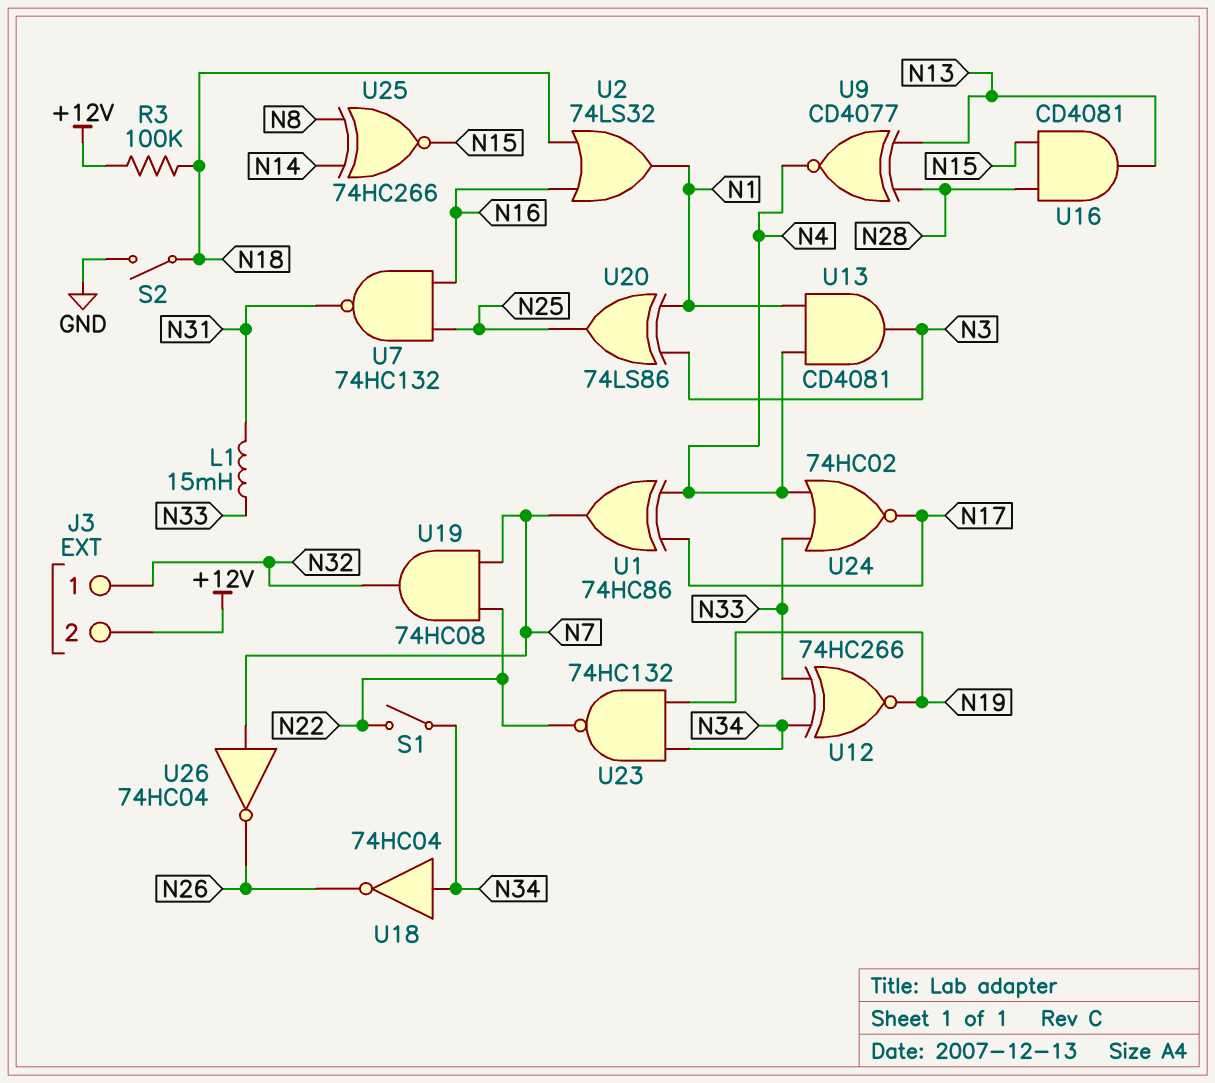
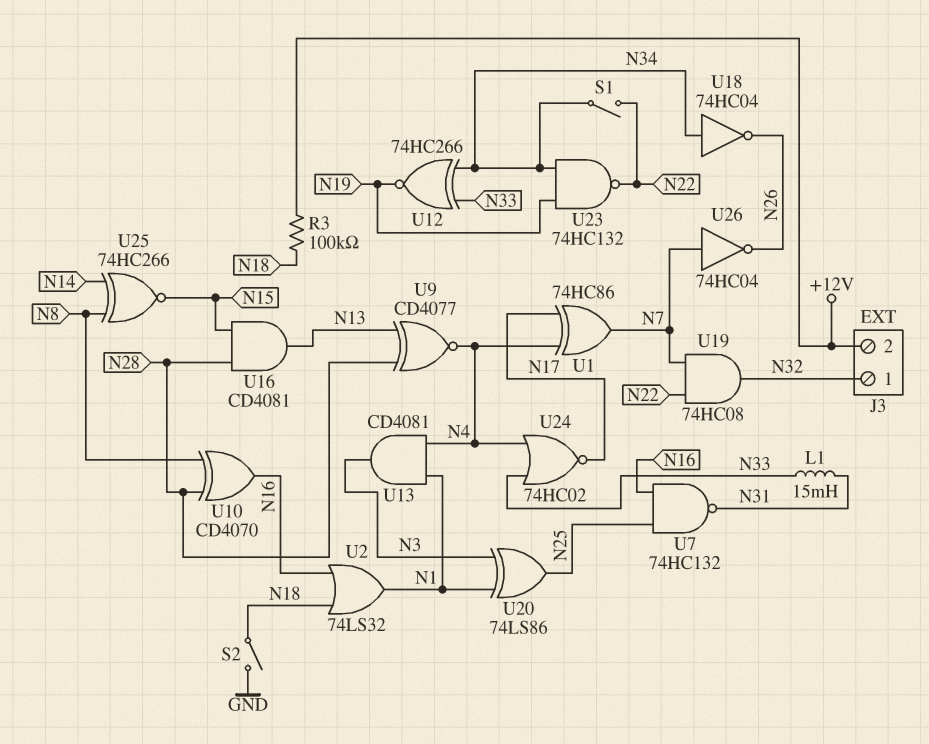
U10: none -> XOR CD4070 (in N8, in N28, out N16)

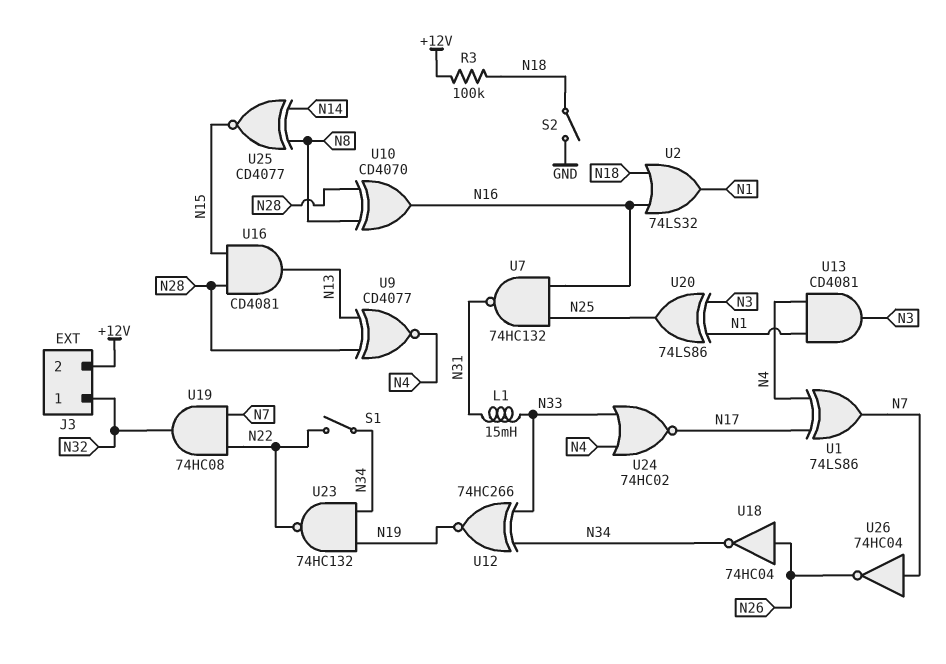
U1: XOR 74HC86 (in N4, in N17, out N7) -> XOR 74LS86 (in N4, in N17, out N7)
U18: NOT 74HC04 (in N34, out N26) -> NOT 74HC04 (in N26, out N34)
U25: XNOR 74HC266 (in N8, in N14, out N15) -> XNOR CD4077 (in N8, in N14, out N15)

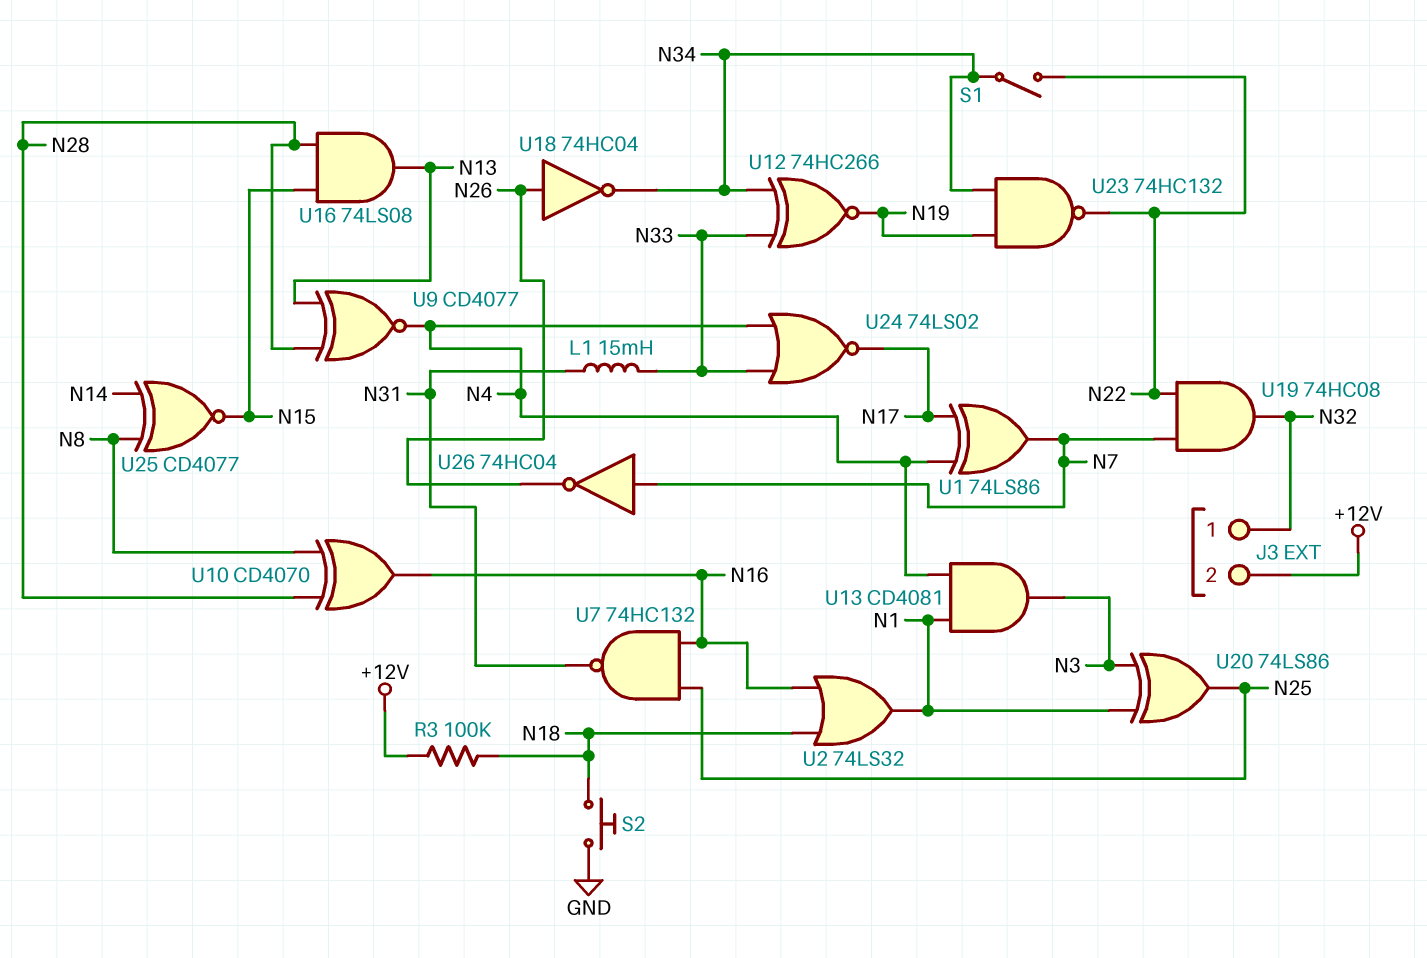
S2: switch (GND, N18) -> button (GND, N18)
U16: AND CD4081 (in N15, in N28, out N13) -> AND 74LS08 (in N15, in N28, out N13)
U24: NOR 74HC02 (in N4, in N33, out N17) -> NOR 74LS02 (in N4, in N33, out N17)

